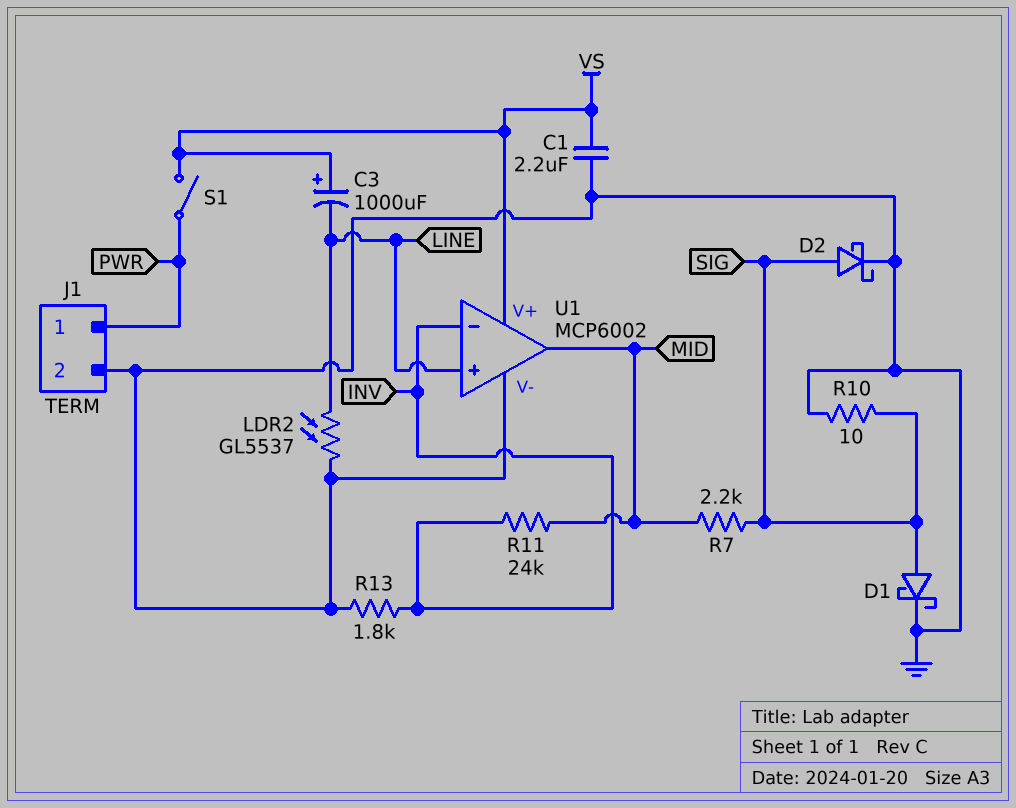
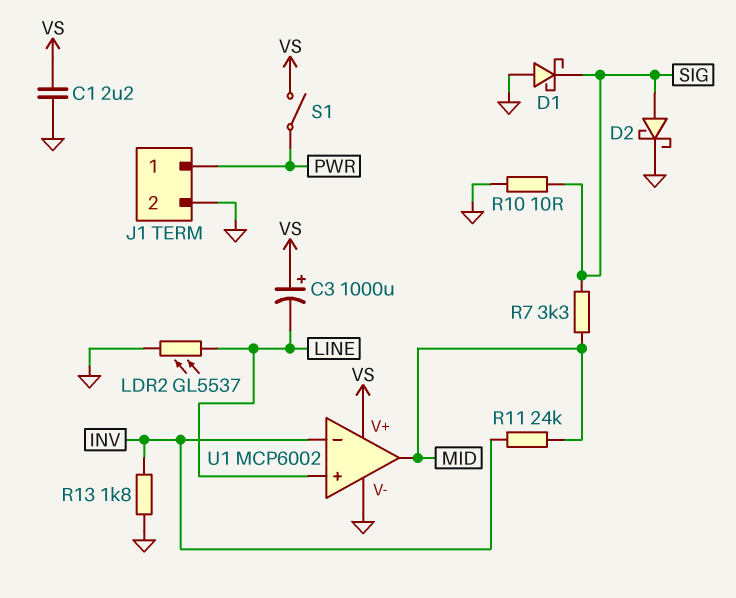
D1: schottky (A SIG, K GND) -> schottky (A GND, K SIG)
R7: 2.2k (MID, SIG) -> 3.3k (MID, SIG)

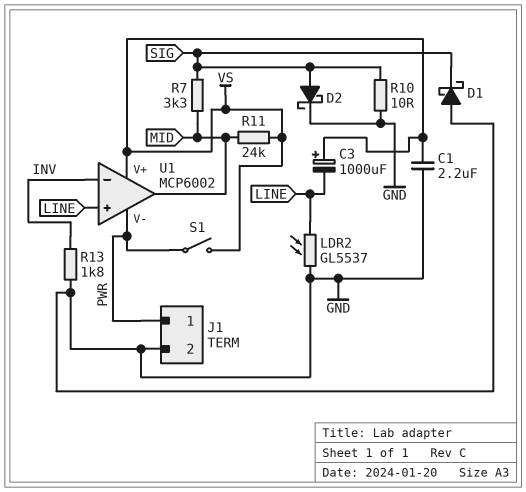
R11: 24k (INV, MID) -> 24k (MID, VS)
U1 pin V-: GND -> PWR

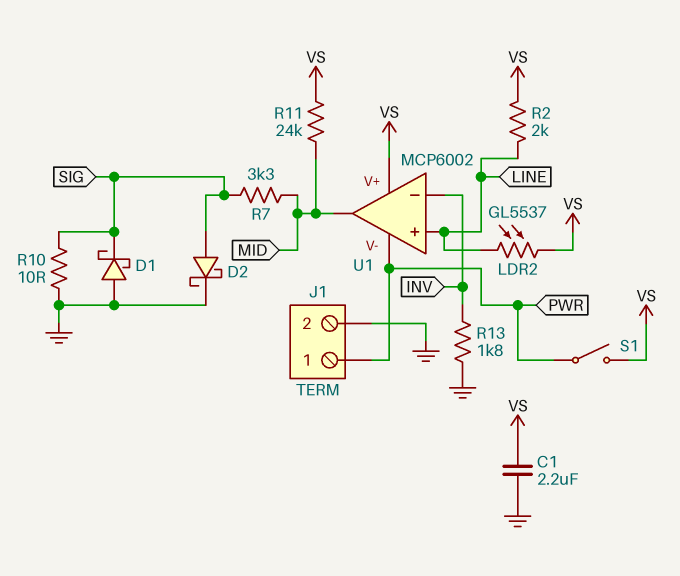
C3: 1000uF (plus VS, minus LINE) -> none
LDR2: GL5537 (GND, LINE) -> GL5537 (LINE, VS)
R2: none -> 2k (LINE, VS)

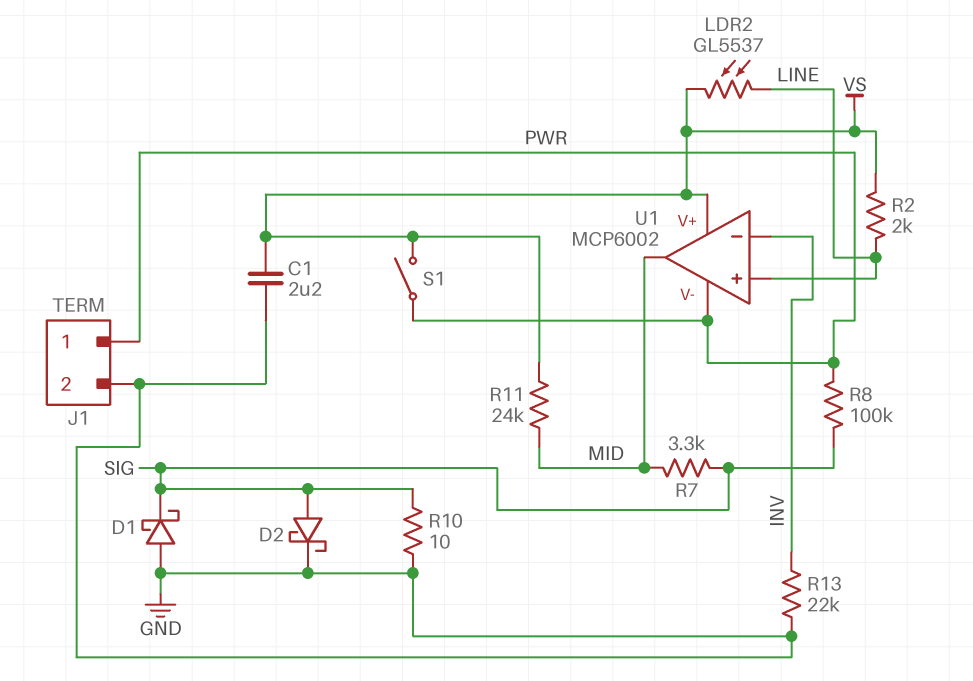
R8: none -> 100k (PWR, SIG)
R13: 1.8k (GND, INV) -> 22k (GND, INV)

